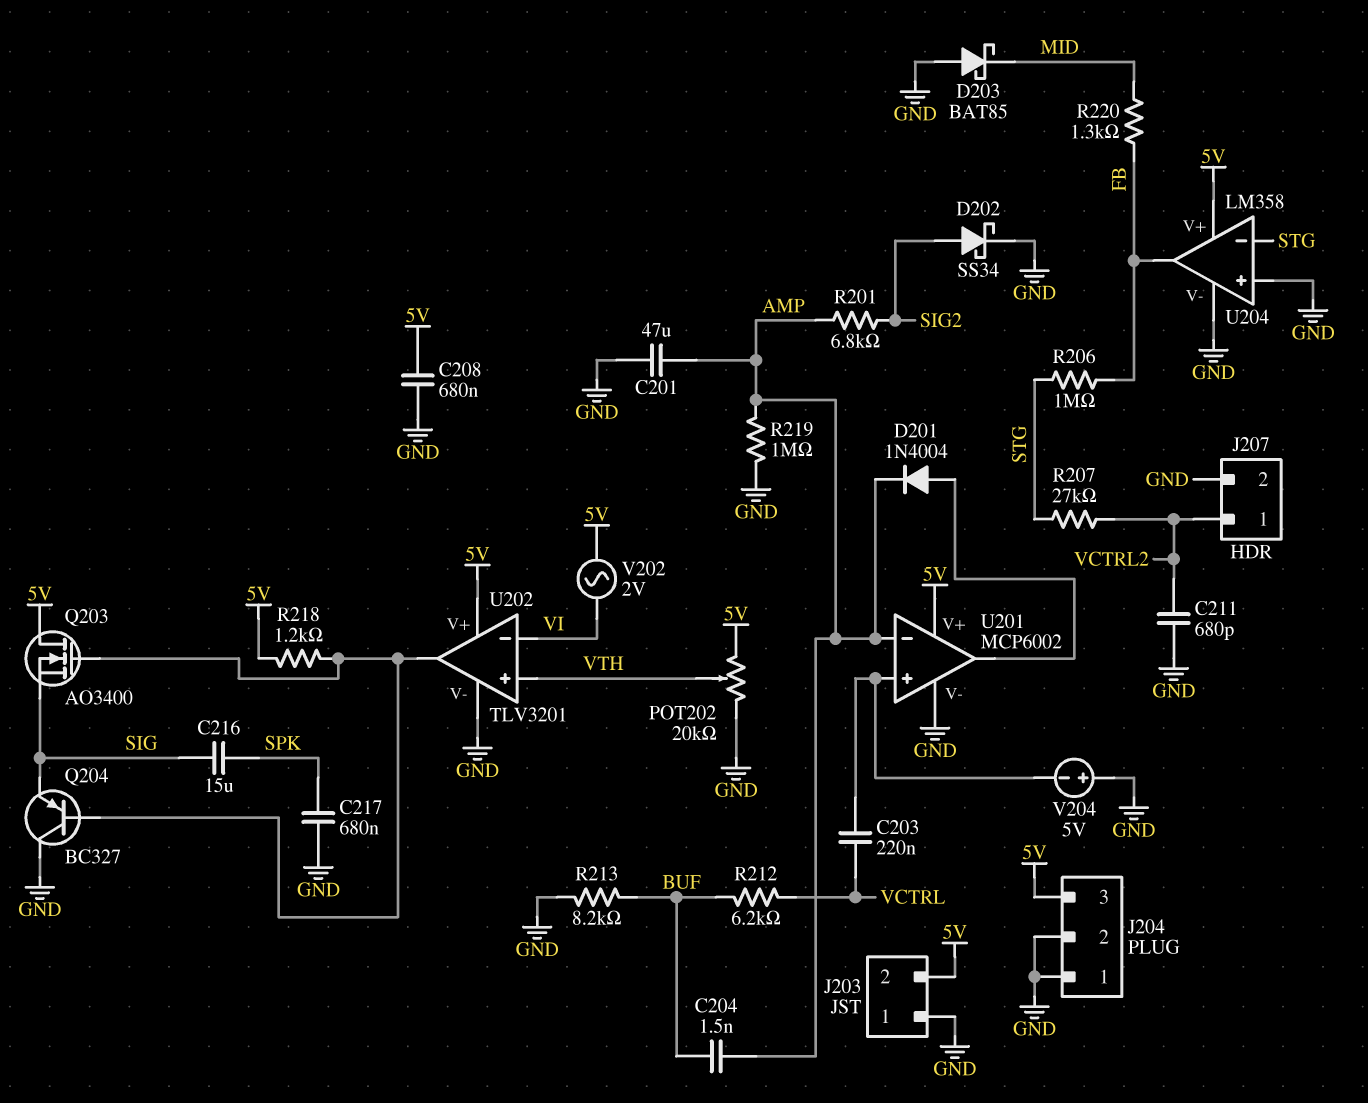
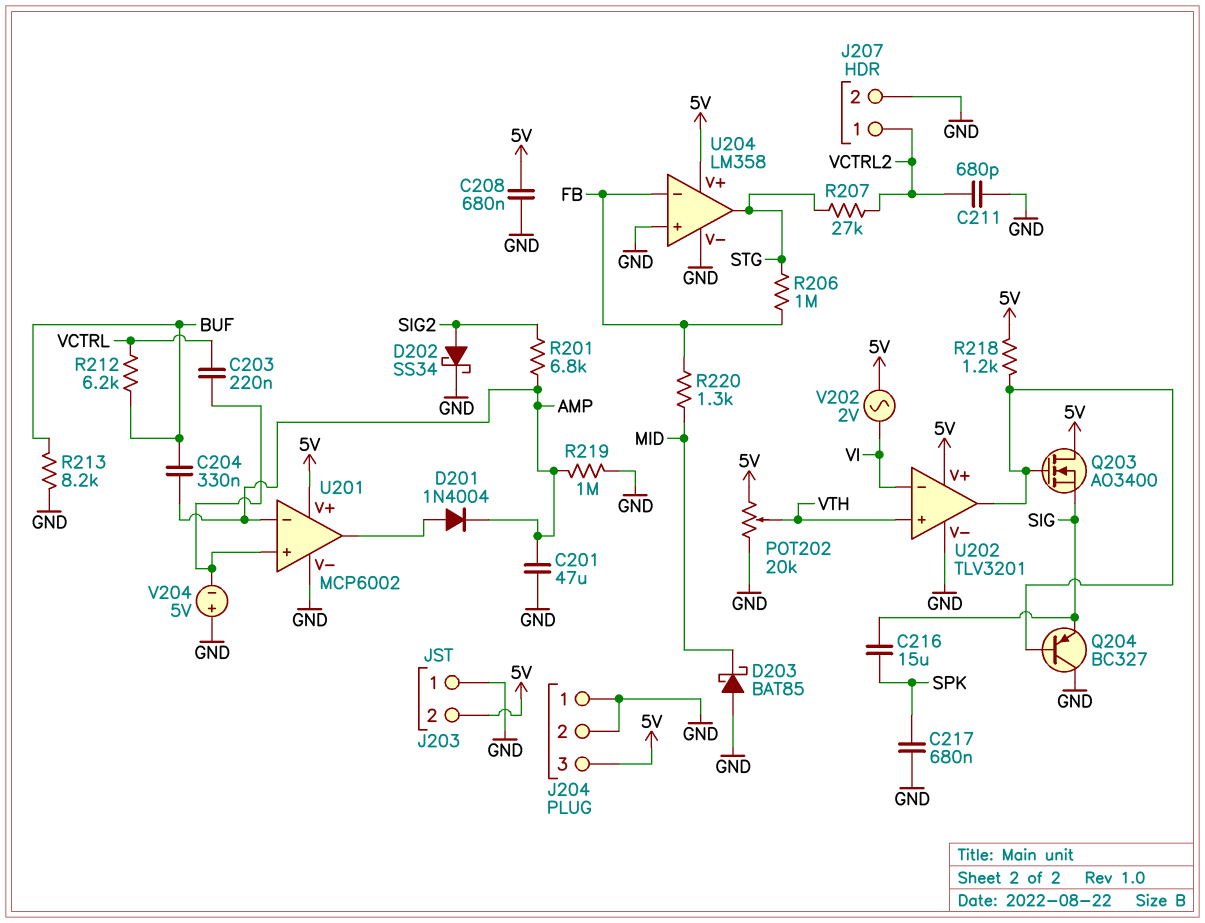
C204: 1.5nF (AMP, BUF) -> 330nF (AMP, BUF)
U204 pin in-: STG -> FB
U204 pin out: FB -> STG

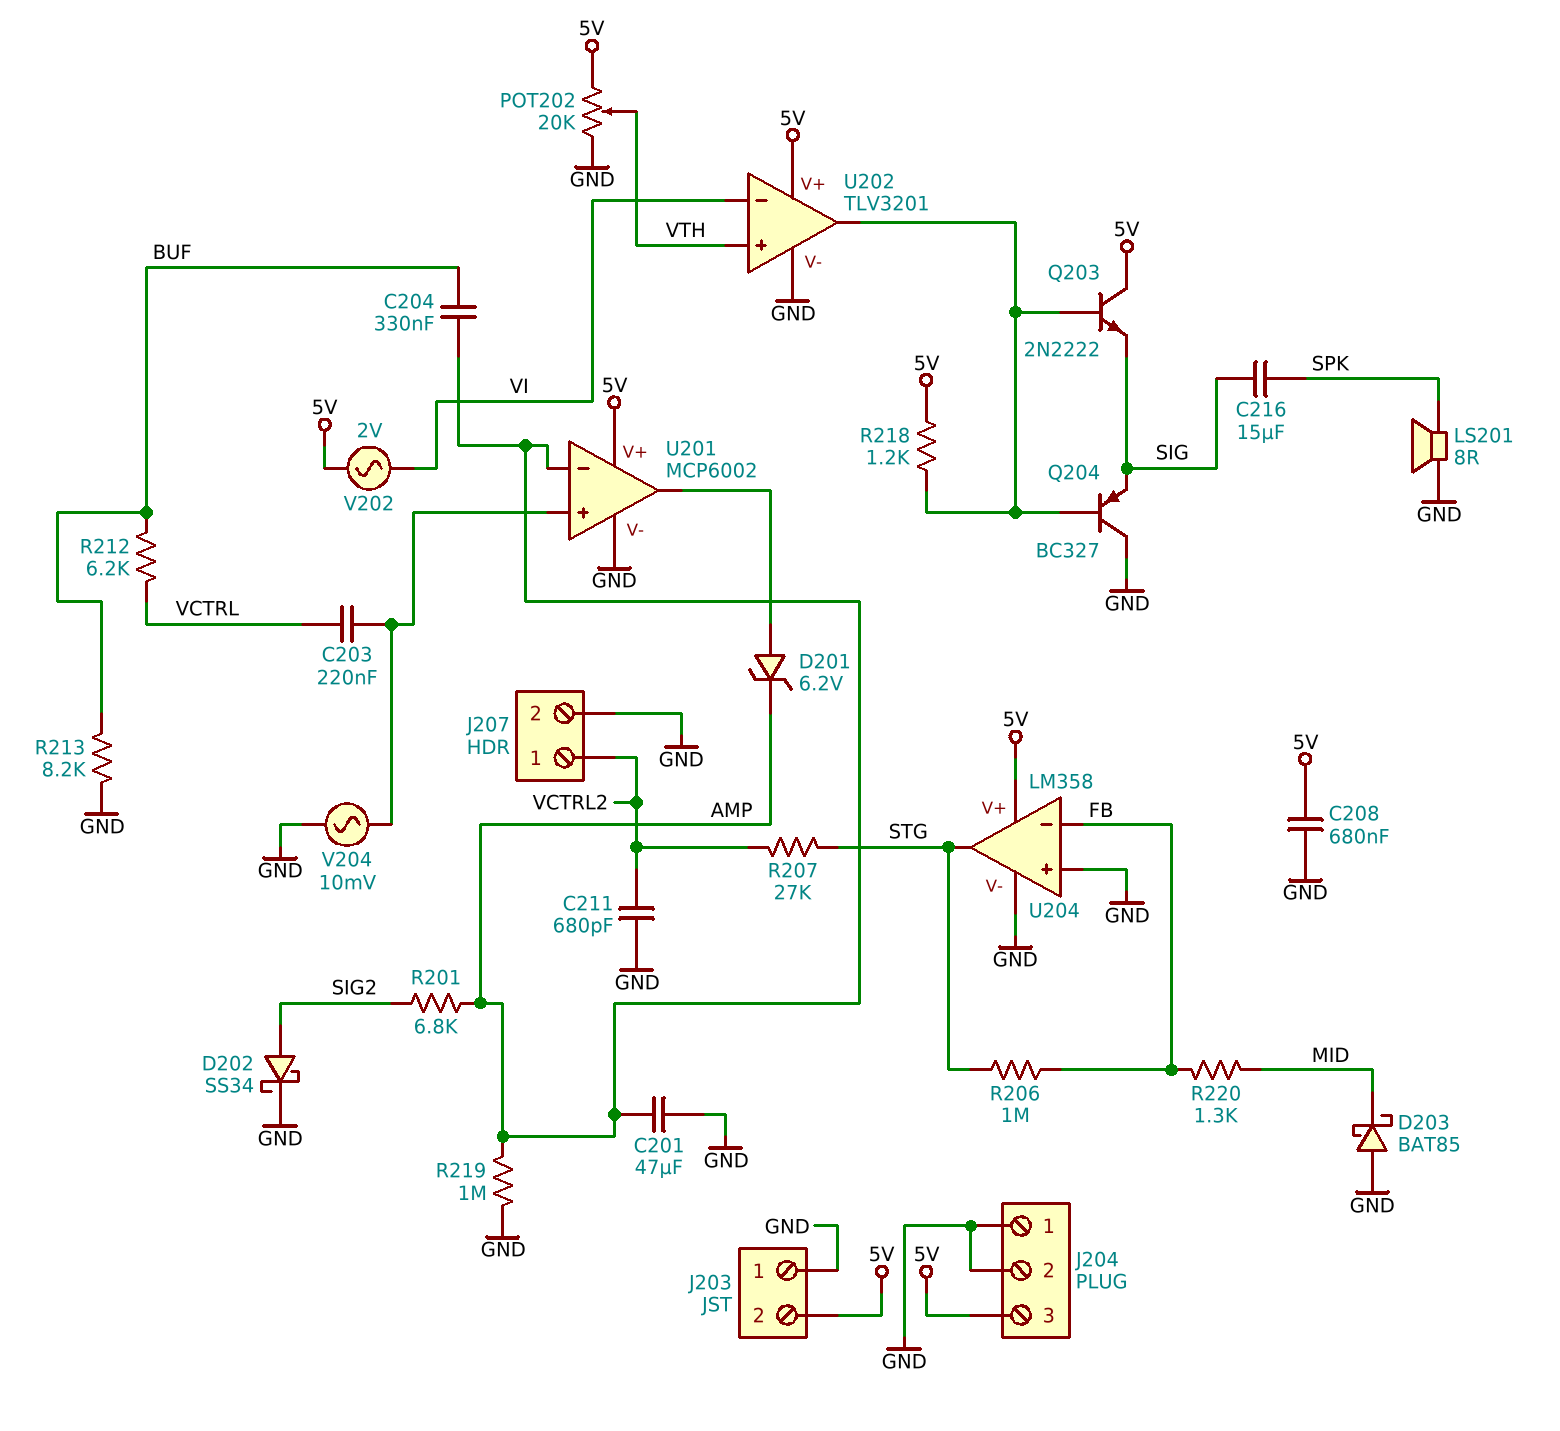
C217: 680nF (GND, SPK) -> none
D201: diode 1N4004 (A U201/out, K AMP) -> zener 6.2V (A U201/out, K AMP)
LS201: none -> speaker 8R (GND, SPK)
Q203: NMOS AO3400 (G U202/out, D 5V, S SIG) -> NPN 2N2222 (B U202/out, C 5V, E SIG)
V204: 5V (plus GND, minus U201/in+) -> AC 10mV (GND, U201/in+)

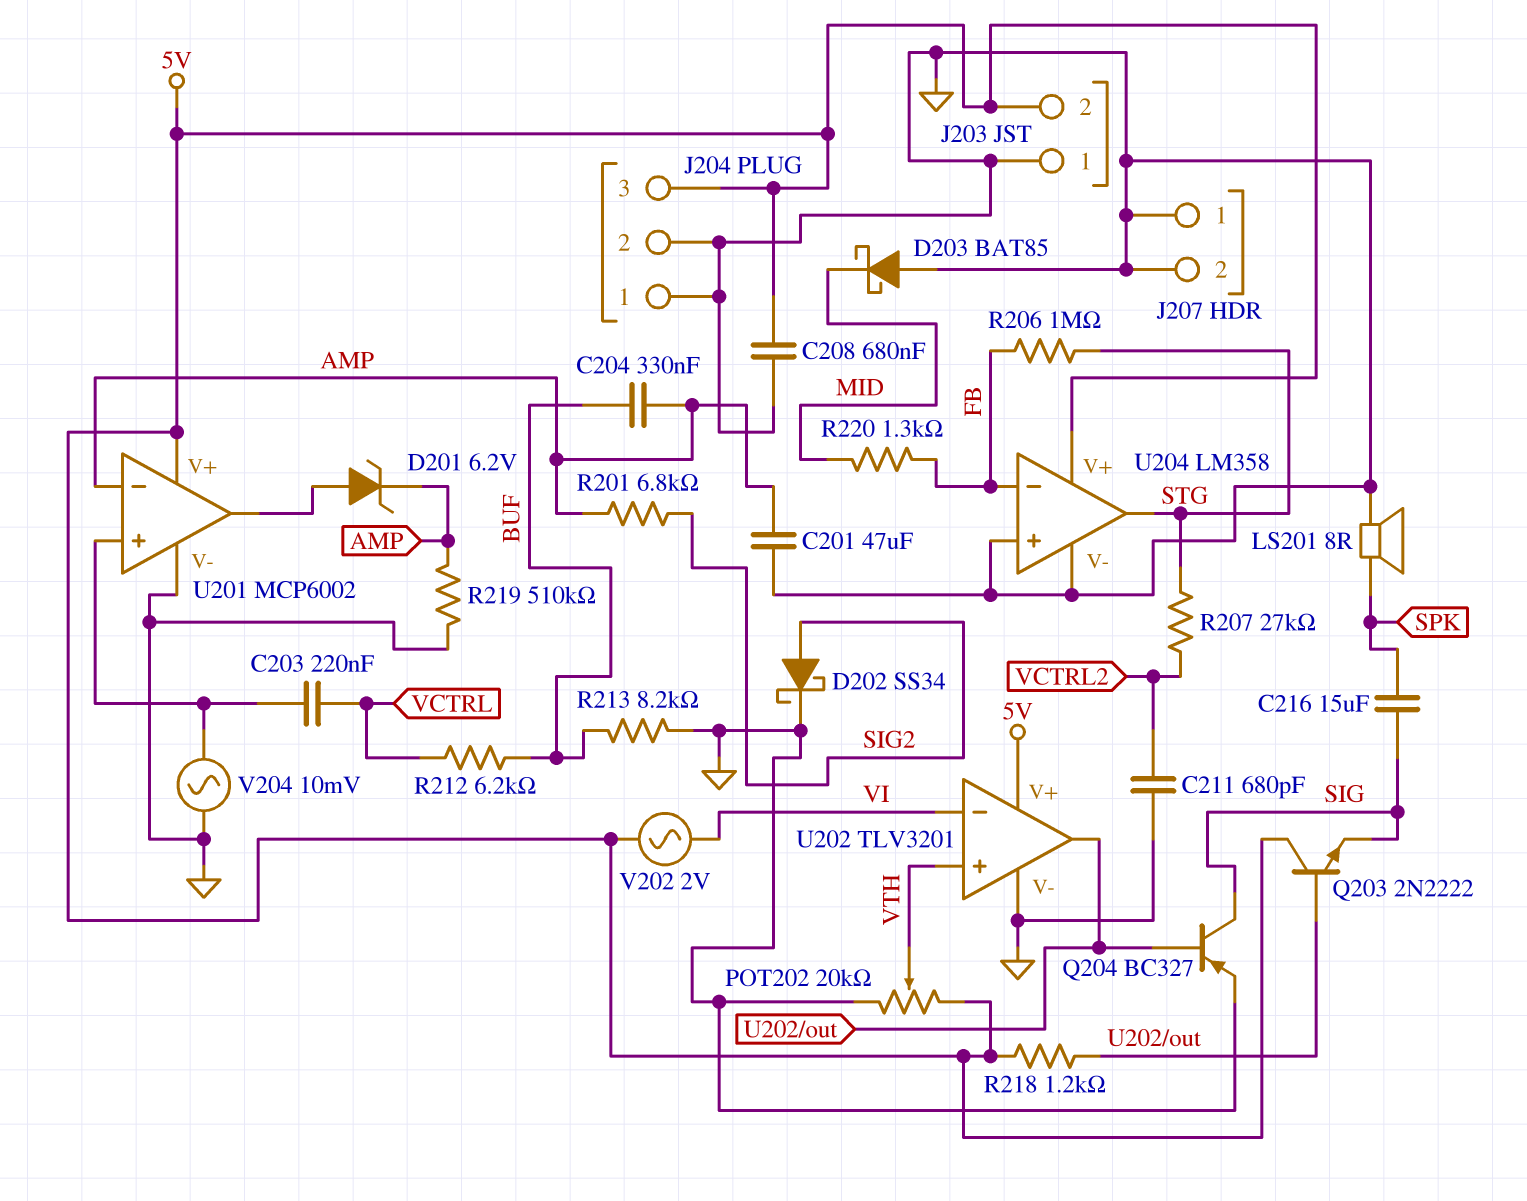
J207 pin 1: VCTRL2 -> GND
Q204: PNP BC327 (B U202/out, C GND, E SIG) -> PNP BC327 (B U202/out, C SIG, E GND)
R219: 1M (AMP, GND) -> 510k (AMP, GND)

